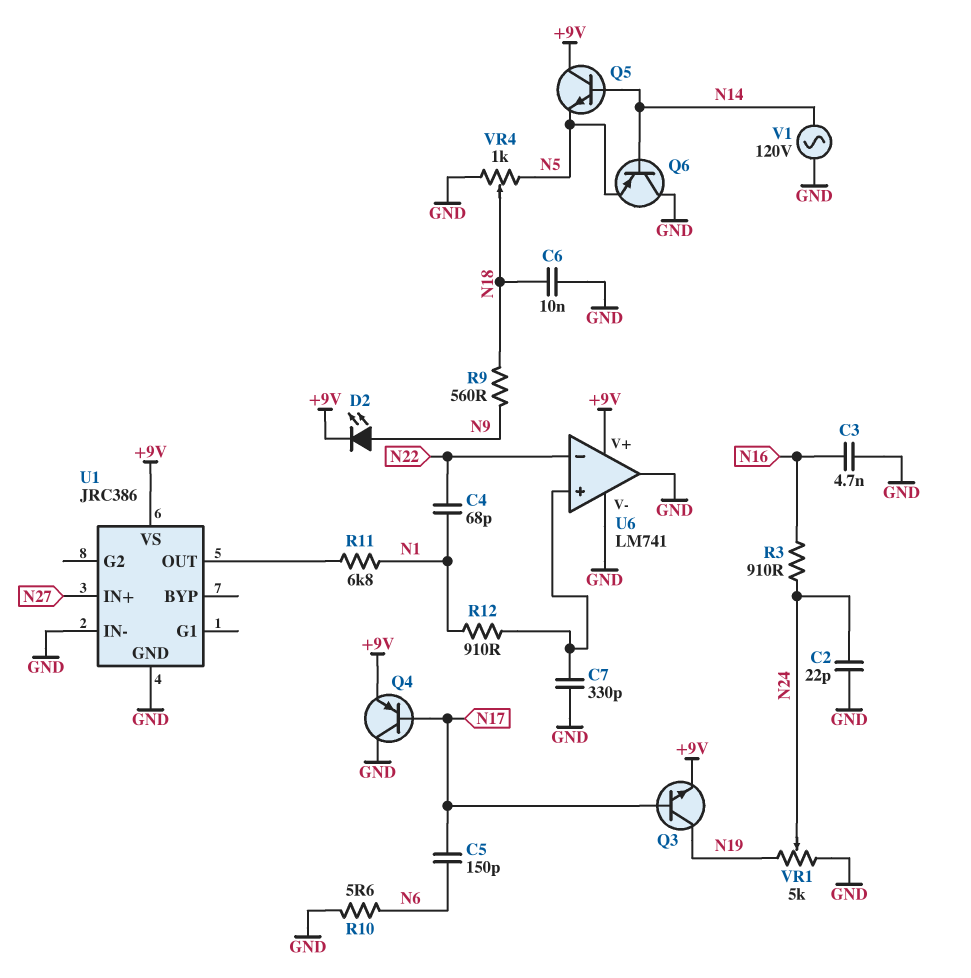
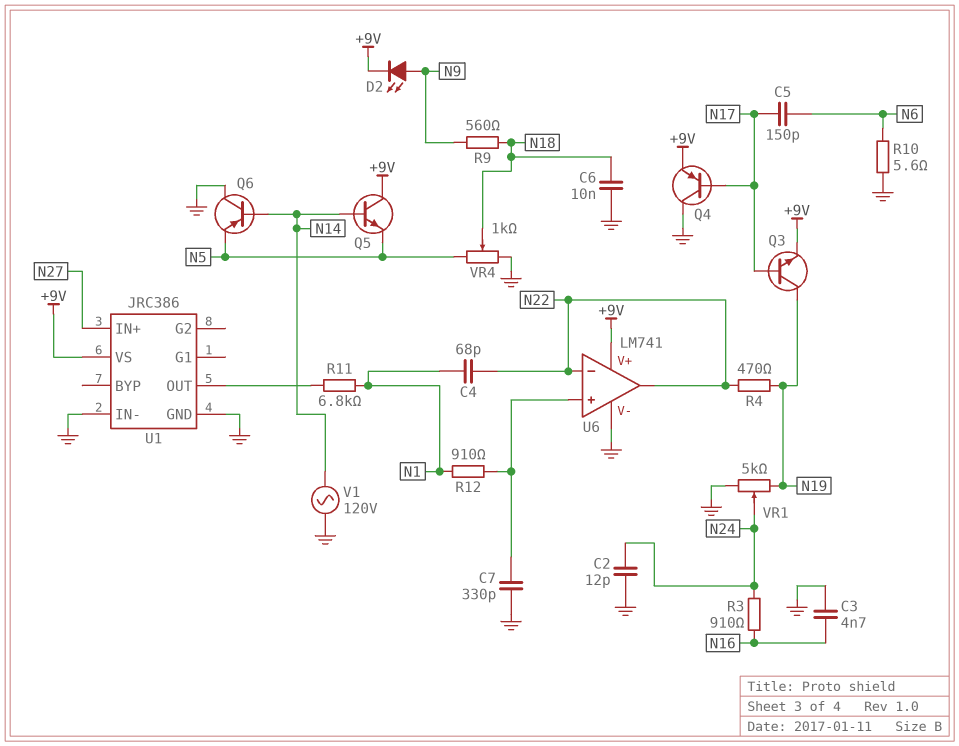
C2: 22pF (GND, N24) -> 12pF (GND, N24)
R4: none -> 470 (N19, N22)
U6 pin out: GND -> N22

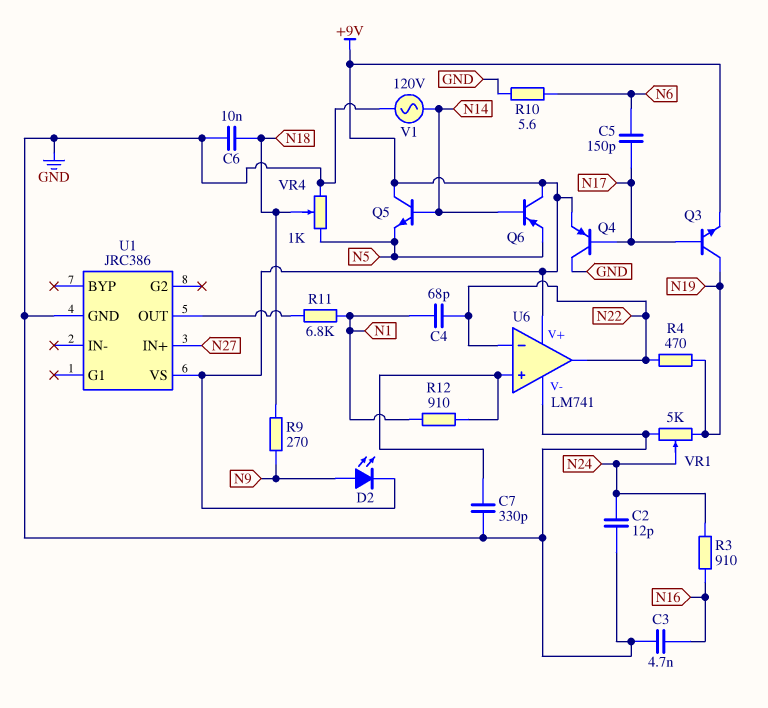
Q6: PNP (B N14, C GND, E N5) -> PNP (B N14, C +9V, E N5)
R9: 560 (N9, N18) -> 270 (N9, N18)
U1 pin IN-: GND -> none

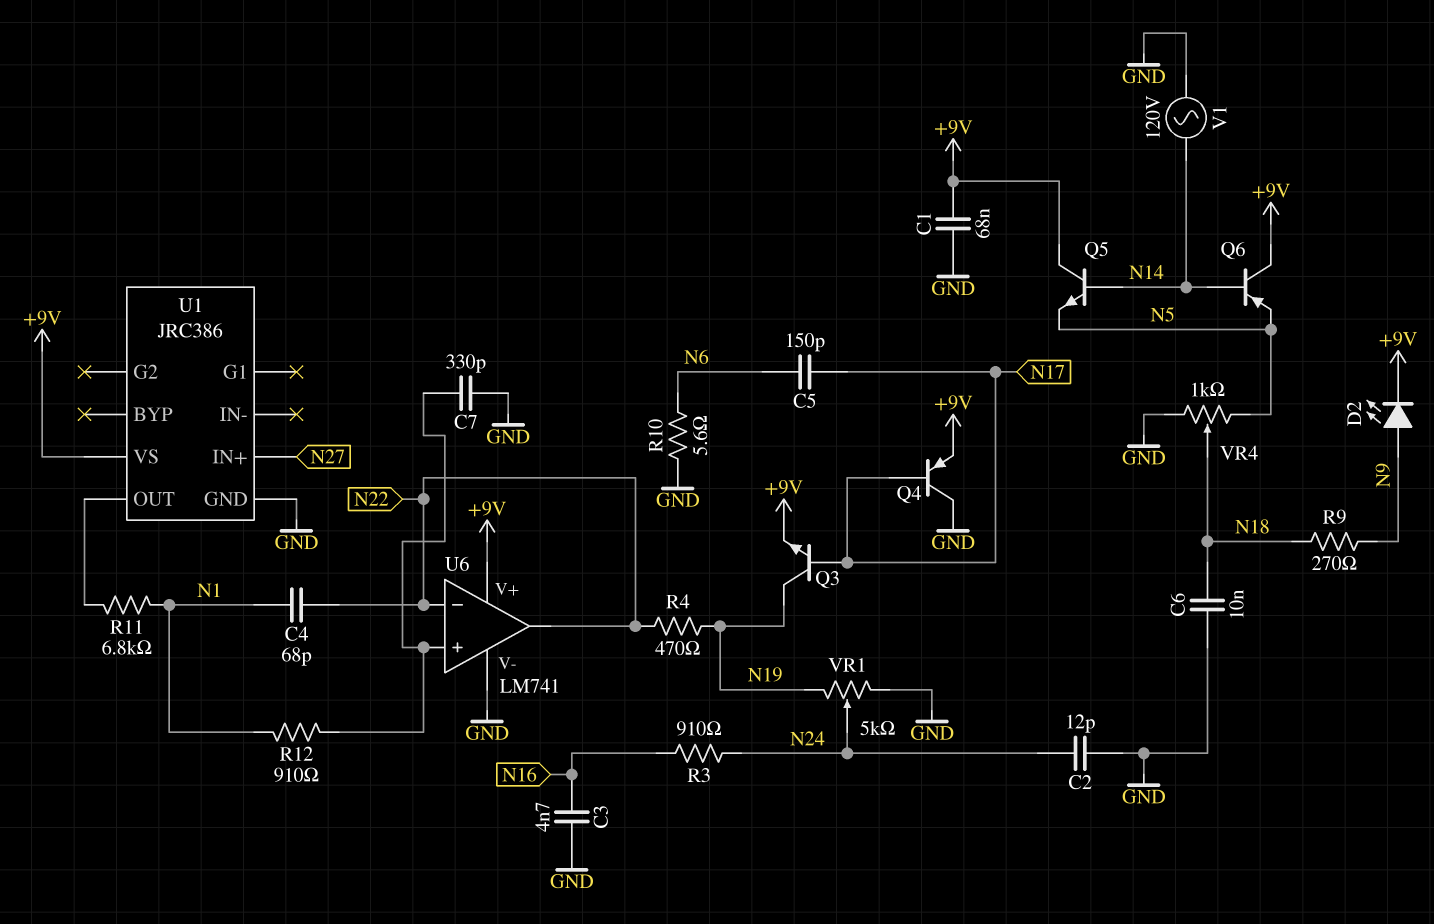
C1: none -> 68nF (+9V, GND)

